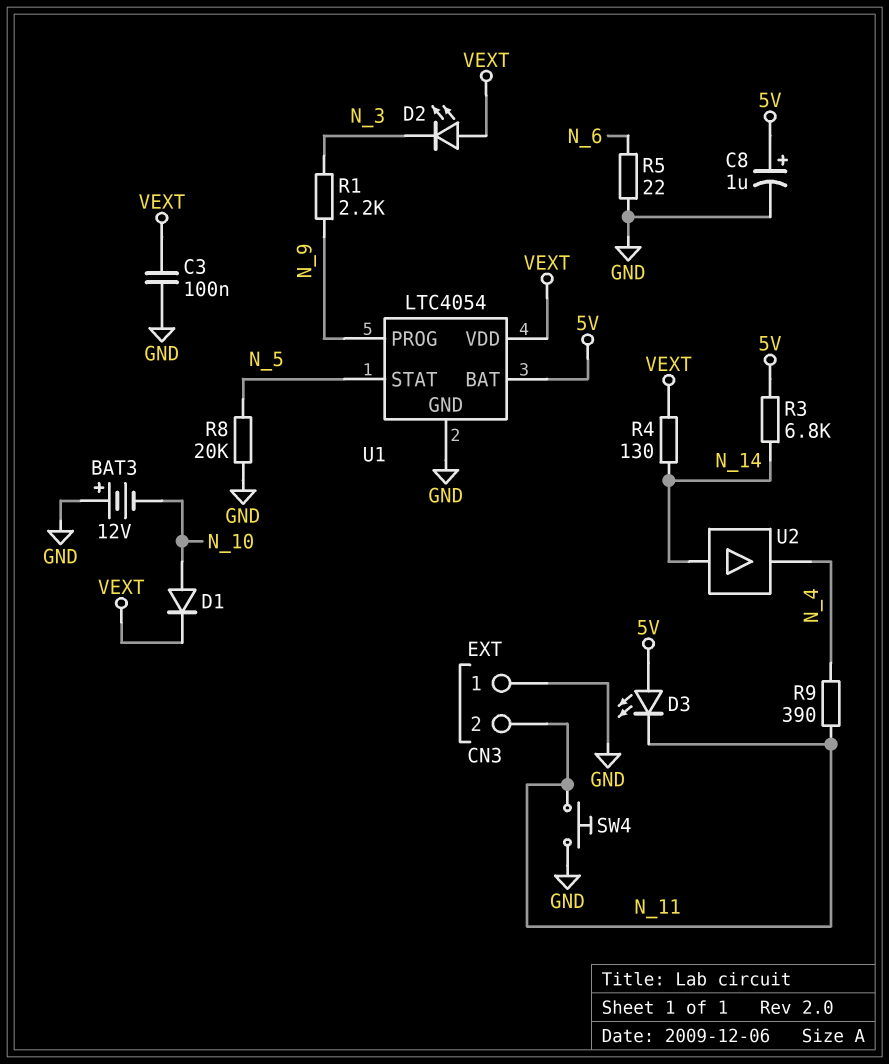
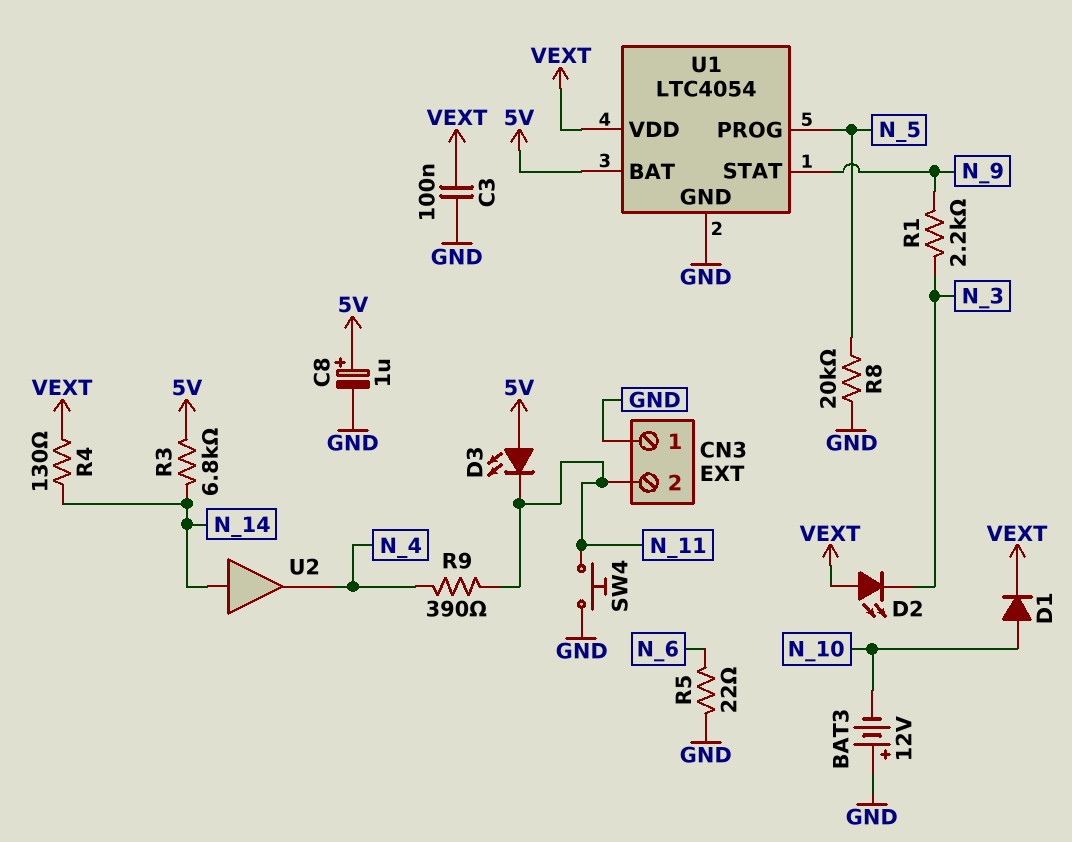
U1 pin PROG: N_9 -> N_5
U1 pin STAT: N_5 -> N_9

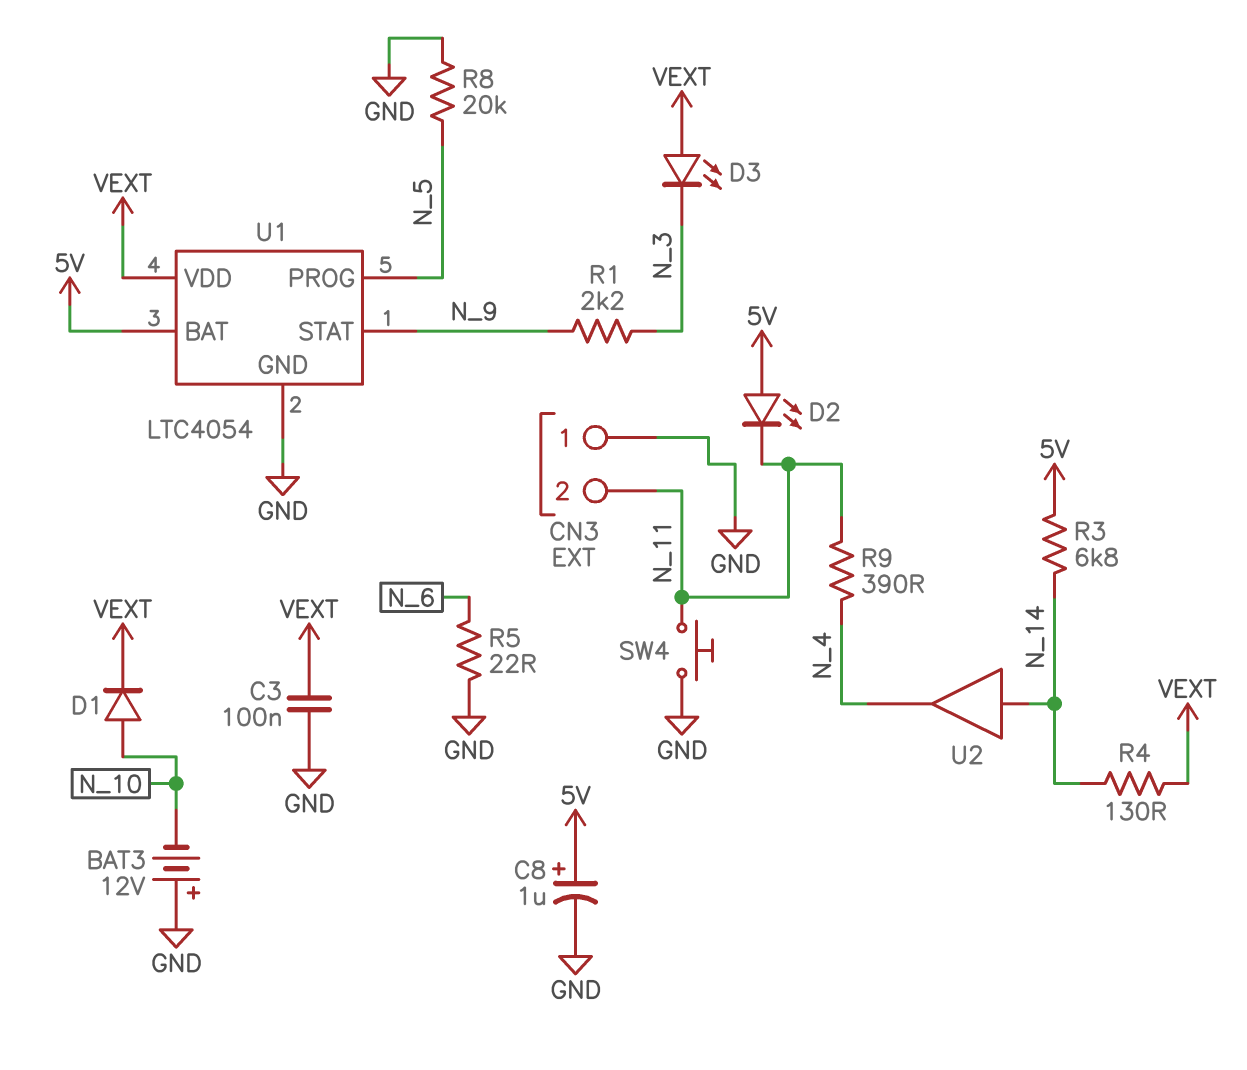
D2: LED (A VEXT, K N_3) -> LED (A 5V, K N_11)
D3: LED (A 5V, K N_11) -> LED (A VEXT, K N_3)

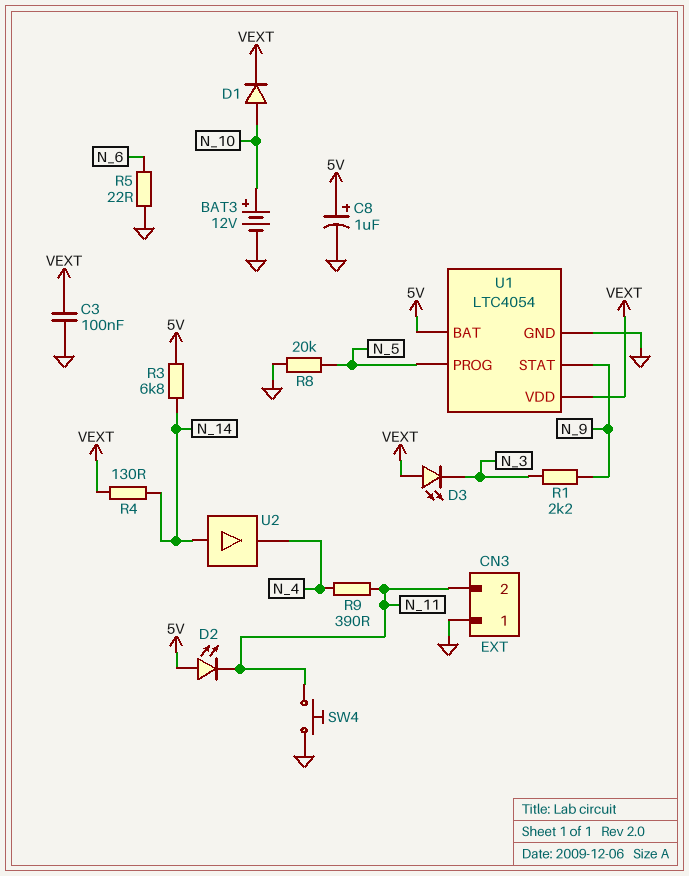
BAT3: 12V (plus GND, minus N_10) -> 12V (plus N_10, minus GND)

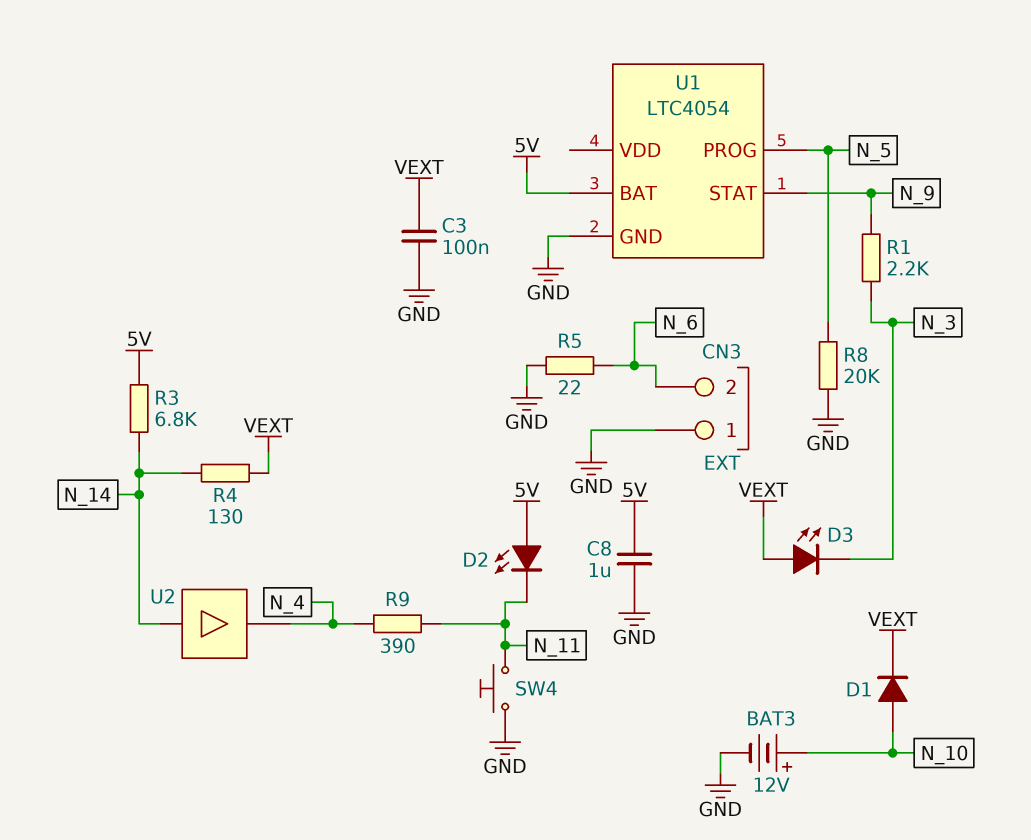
C8: 1uF (plus 5V, minus GND) -> 1uF (5V, GND)
CN3 pin 2: N_11 -> N_6
U1 pin VDD: VEXT -> none

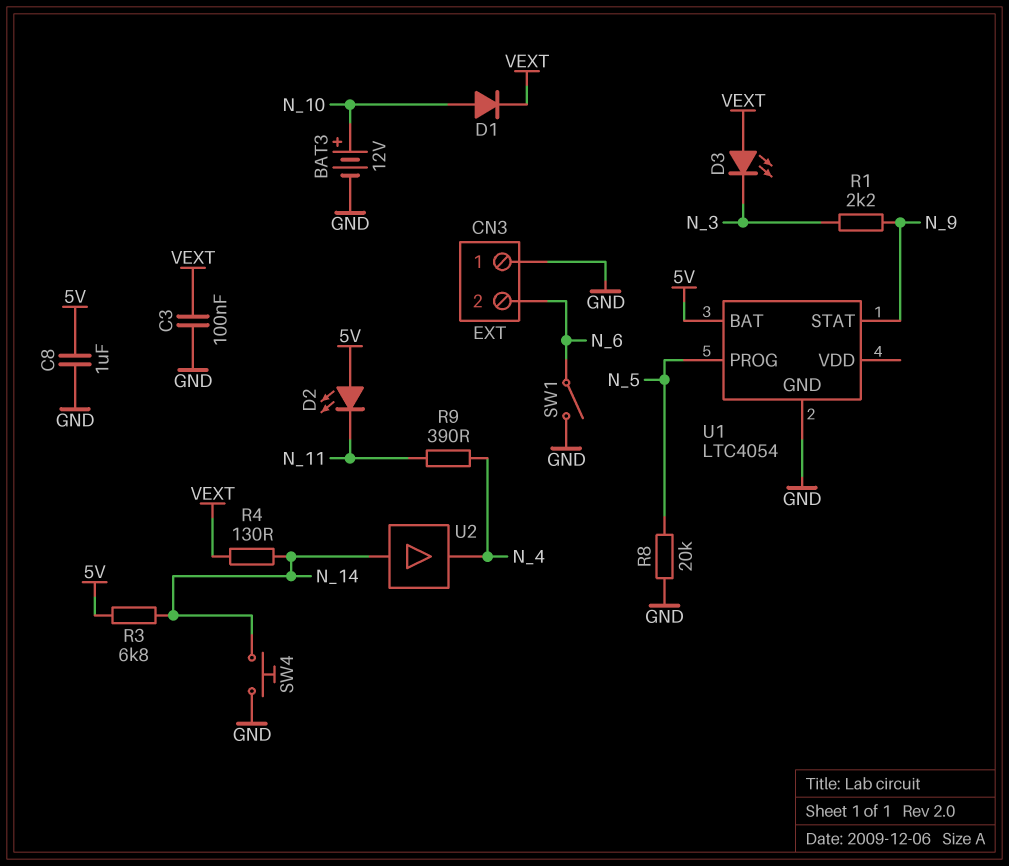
R5: 22 (GND, N_6) -> none
SW1: none -> switch (GND, N_6)
SW4: button (GND, N_11) -> button (GND, N_14)

